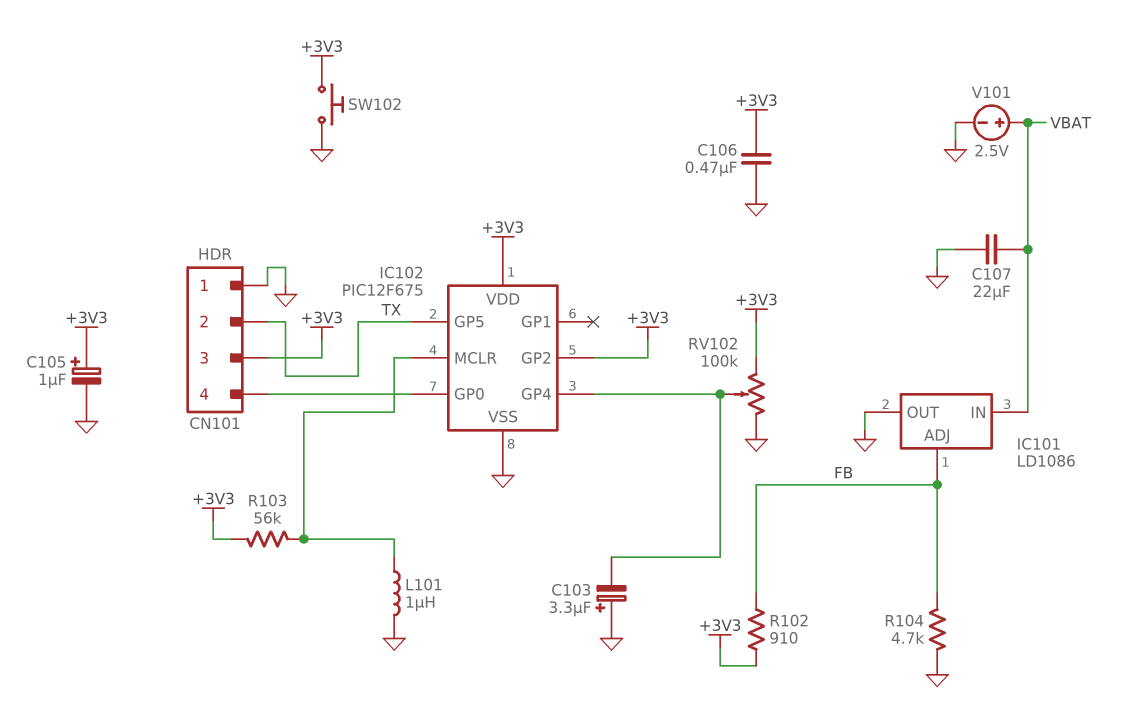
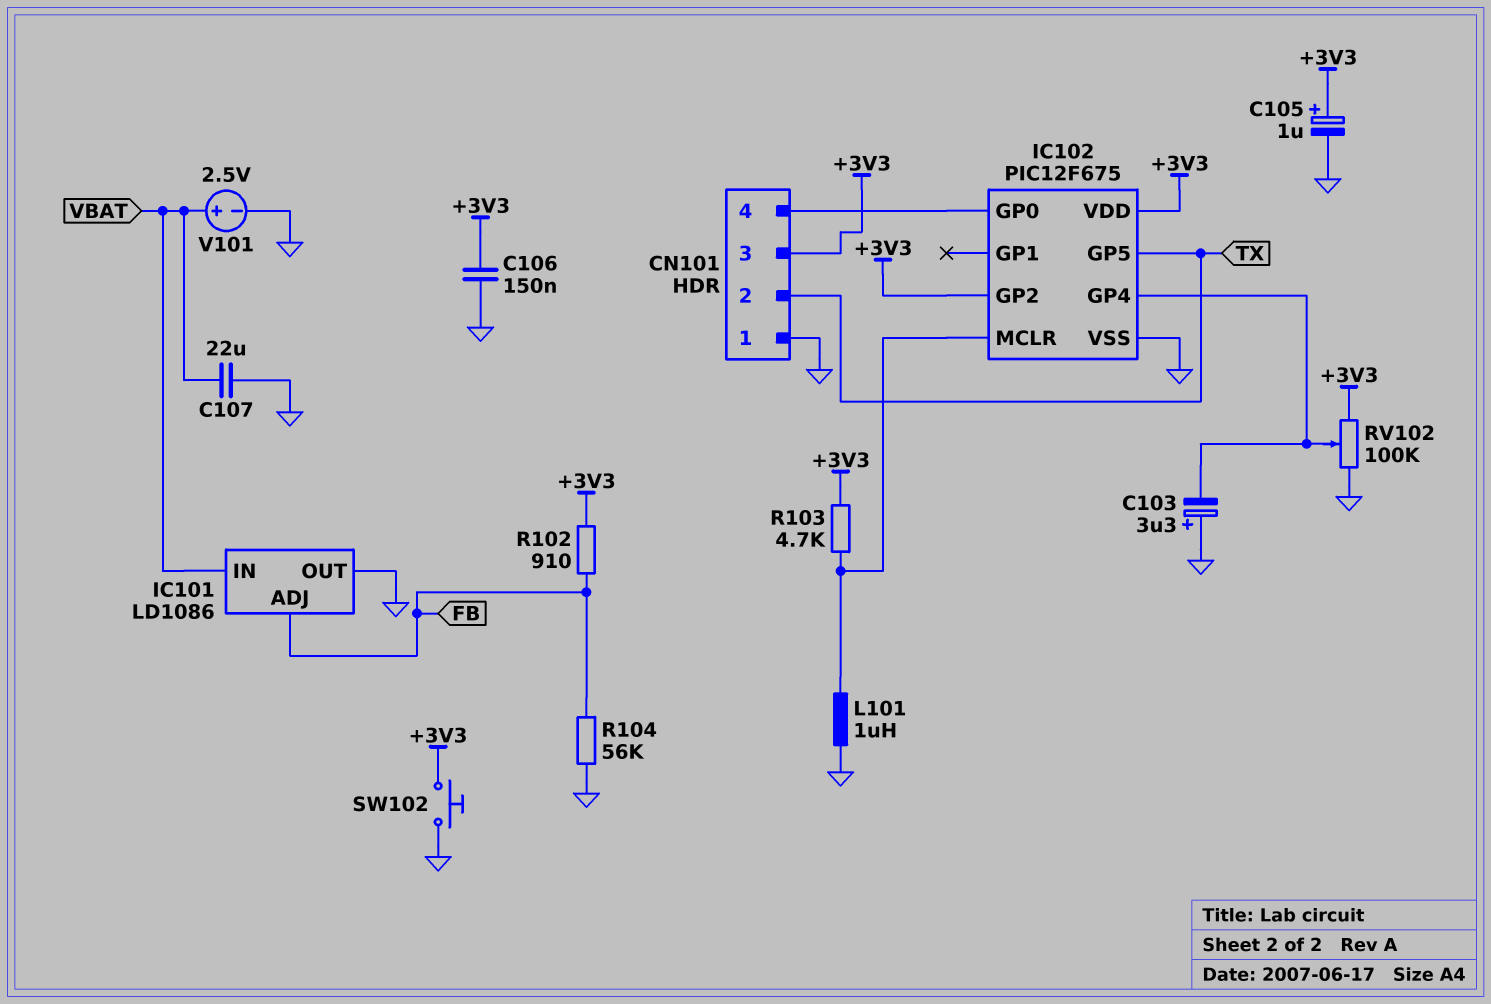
C106: 470nF (+3V3, GND) -> 150nF (+3V3, GND)
R103: 56k (+3V3, IC102/MCLR) -> 4.7k (+3V3, IC102/MCLR)
R104: 4.7k (FB, GND) -> 56k (FB, GND)

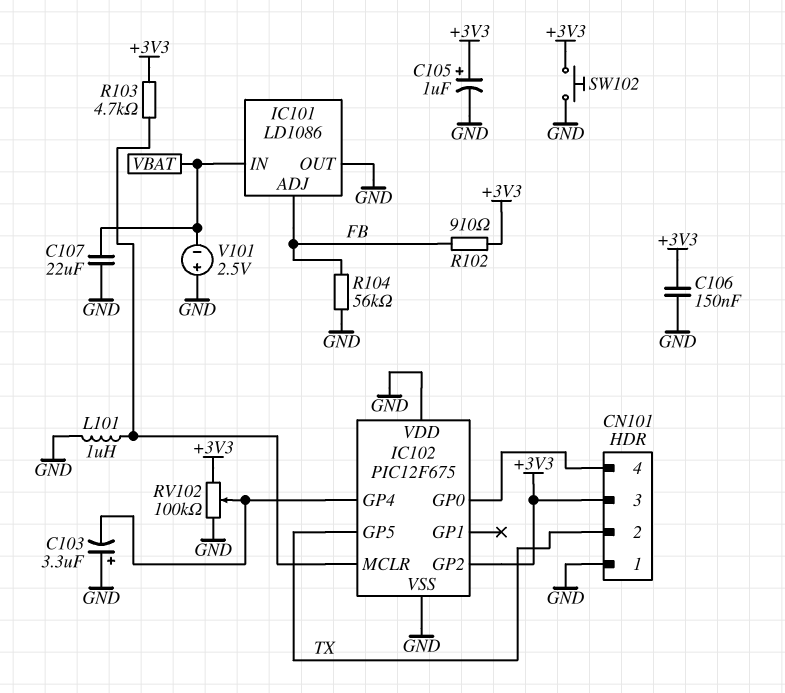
IC102 pin VDD: +3V3 -> GND
V101: 2.5V (plus VBAT, minus GND) -> 2.5V (plus GND, minus VBAT)

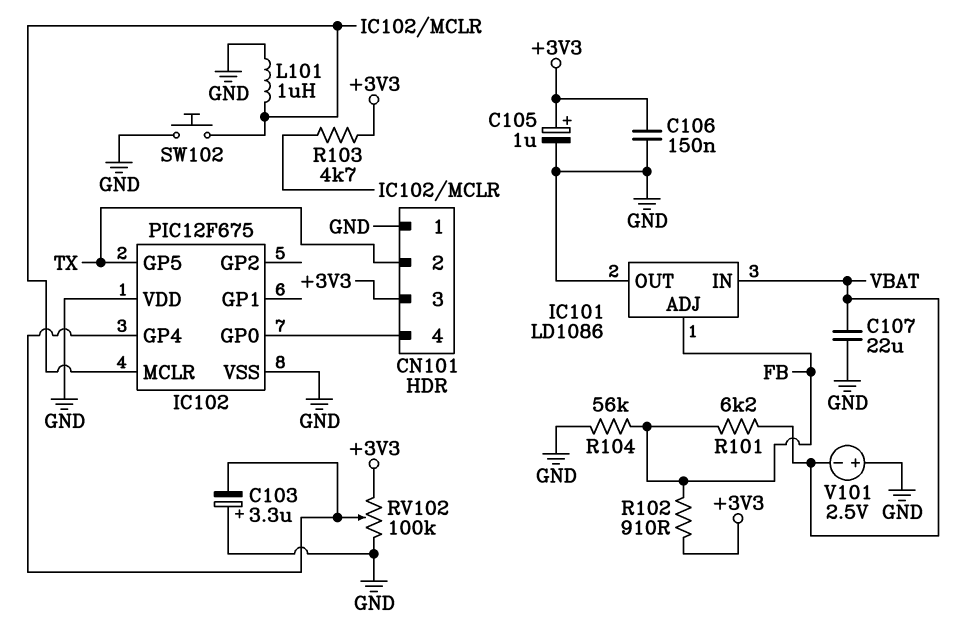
IC102 pin GP2: +3V3 -> none
R101: none -> 6.2k (FB, VBAT)
SW102: button (+3V3, GND) -> button (GND, IC102/MCLR)

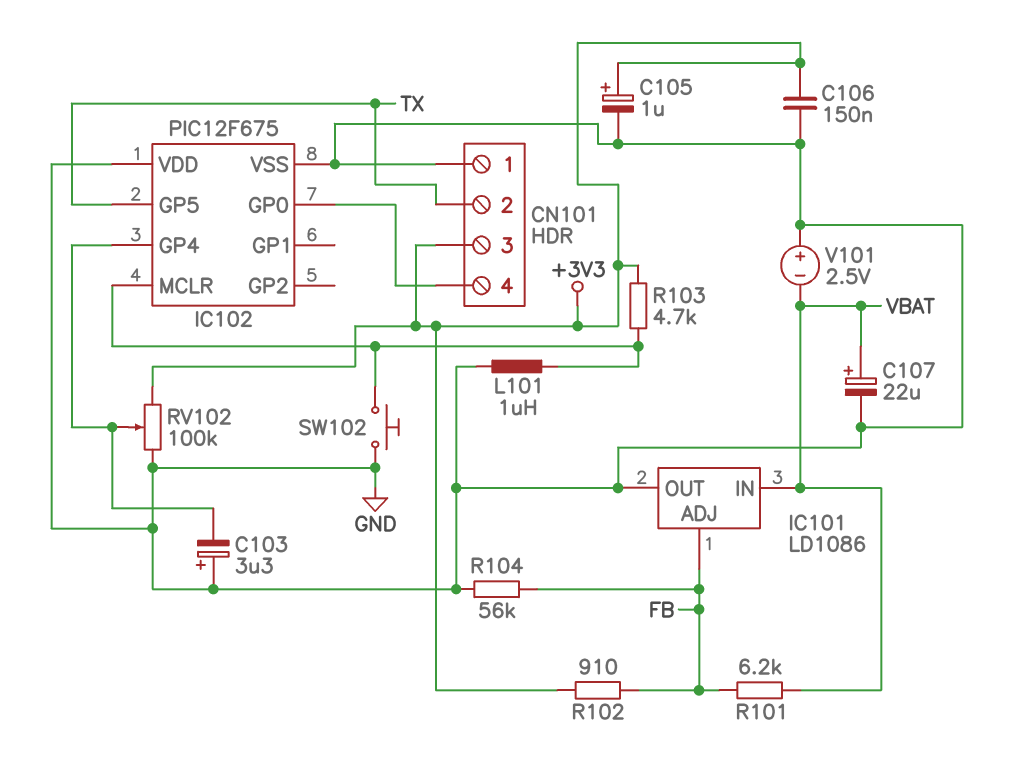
C107: 22uF (GND, VBAT) -> 22uF (plus VBAT, minus GND)

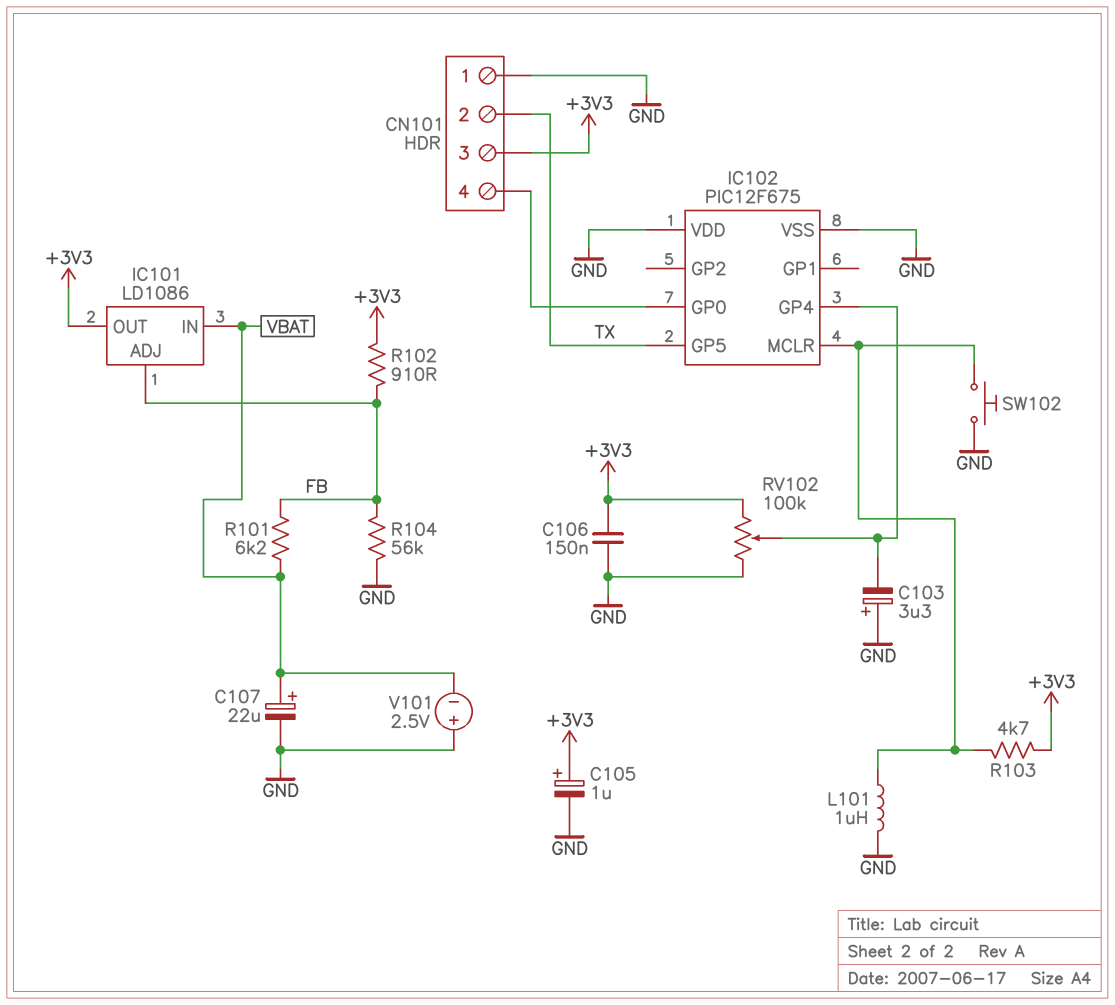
IC101 pin OUT: GND -> +3V3

